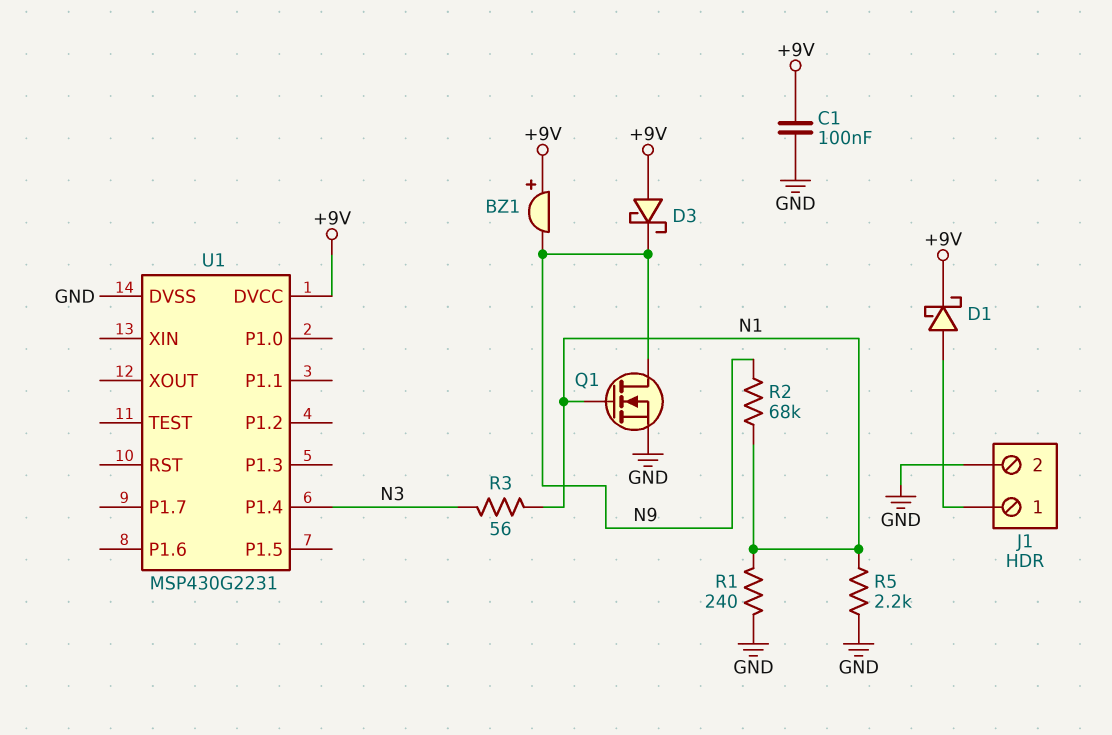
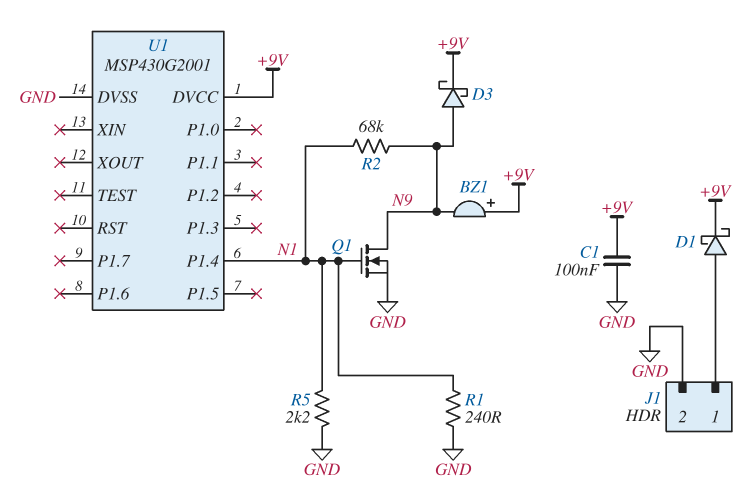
D3: schottky (A +9V, K N9) -> schottky (A N9, K +9V)
R3: 56 (N1, N3) -> none
U1: MSP430G2231 -> MSP430G2001
U1 pin P1.4: N3 -> N1

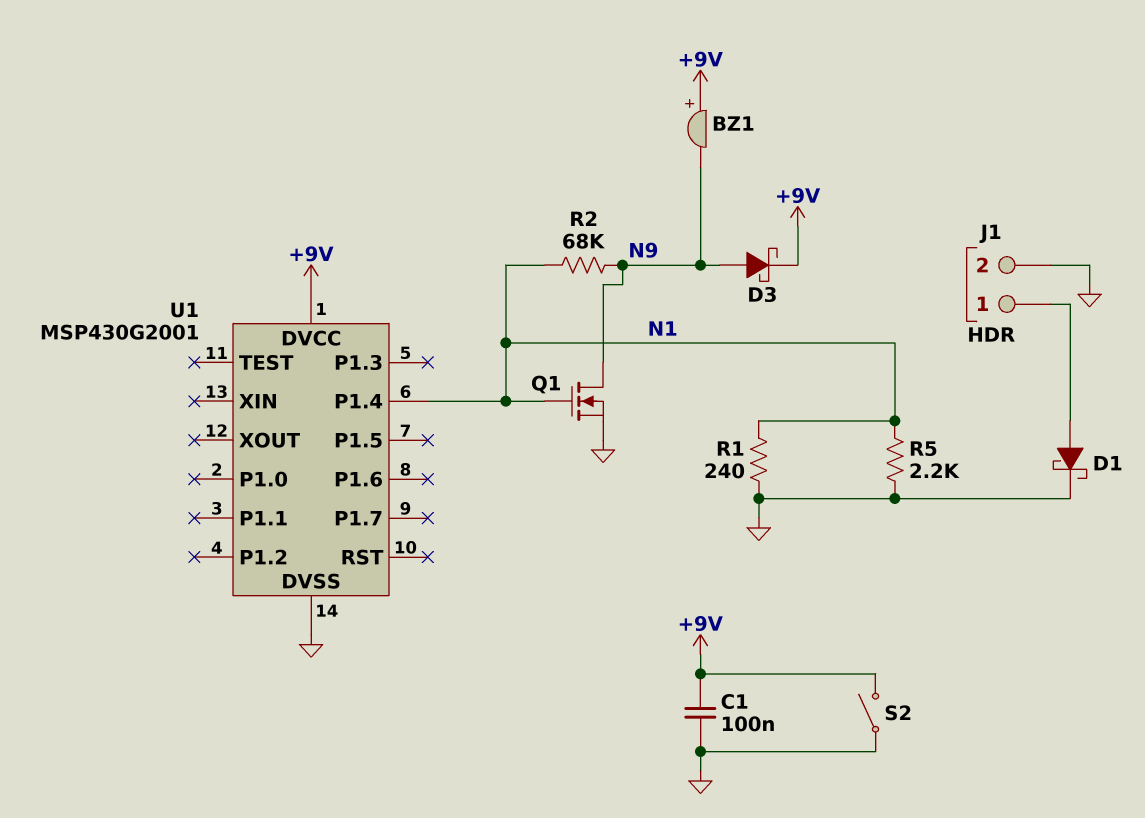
D1: schottky (A J1/1, K +9V) -> schottky (A J1/1, K GND)
S2: none -> switch (+9V, GND)

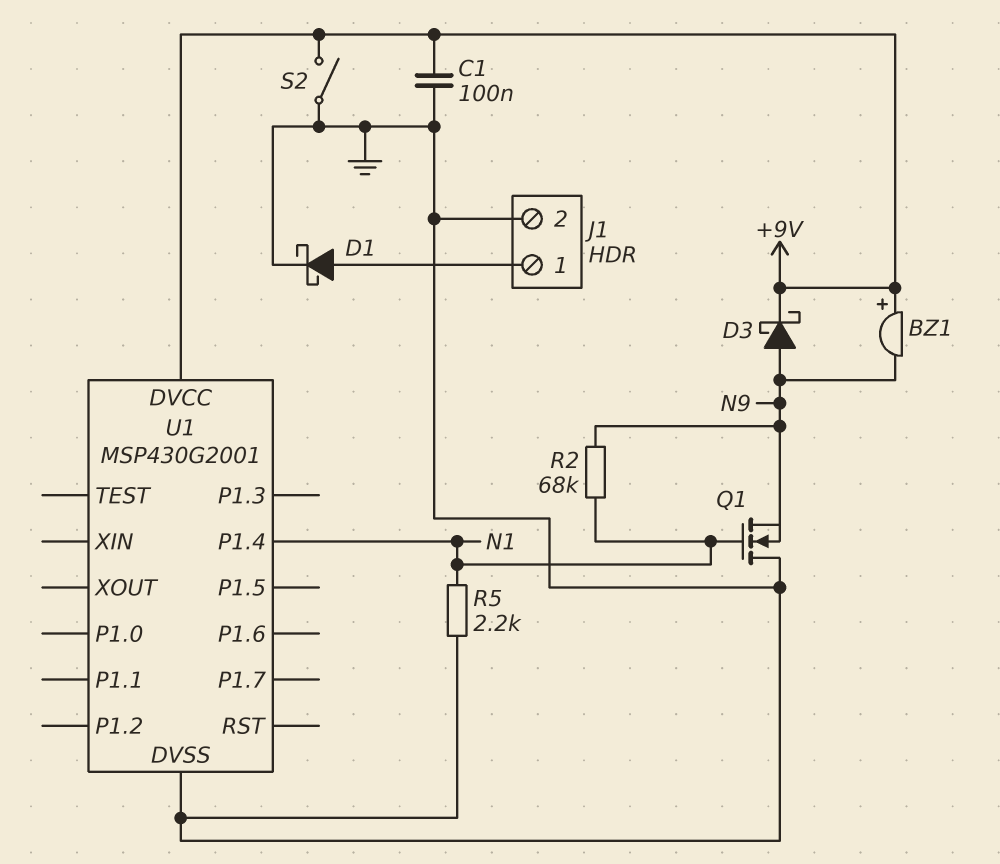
Q1: NMOS (G N1, D N9, S GND) -> NMOS (G N1, D GND, S N9)
R1: 240 (GND, N1) -> none

